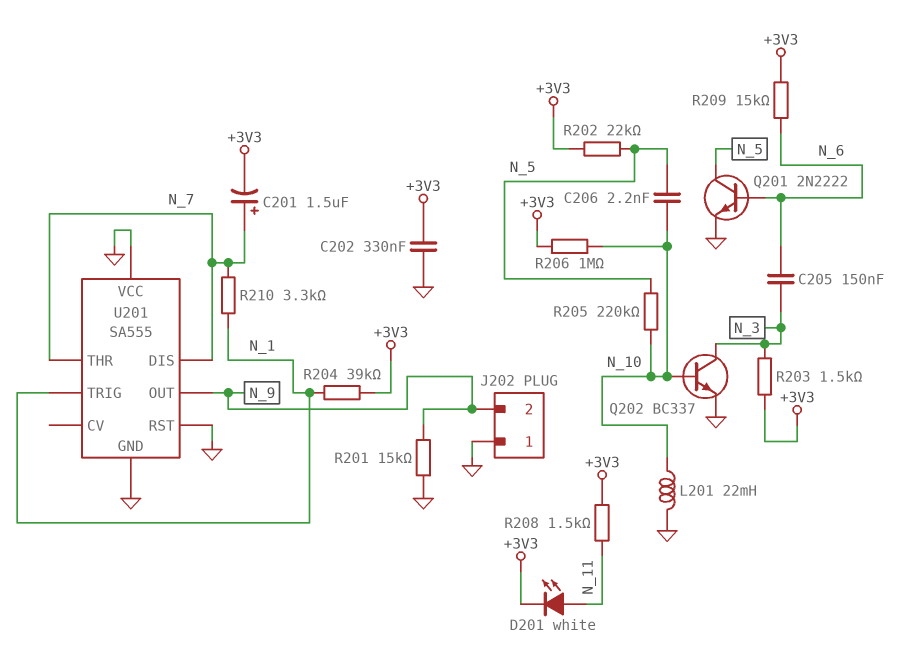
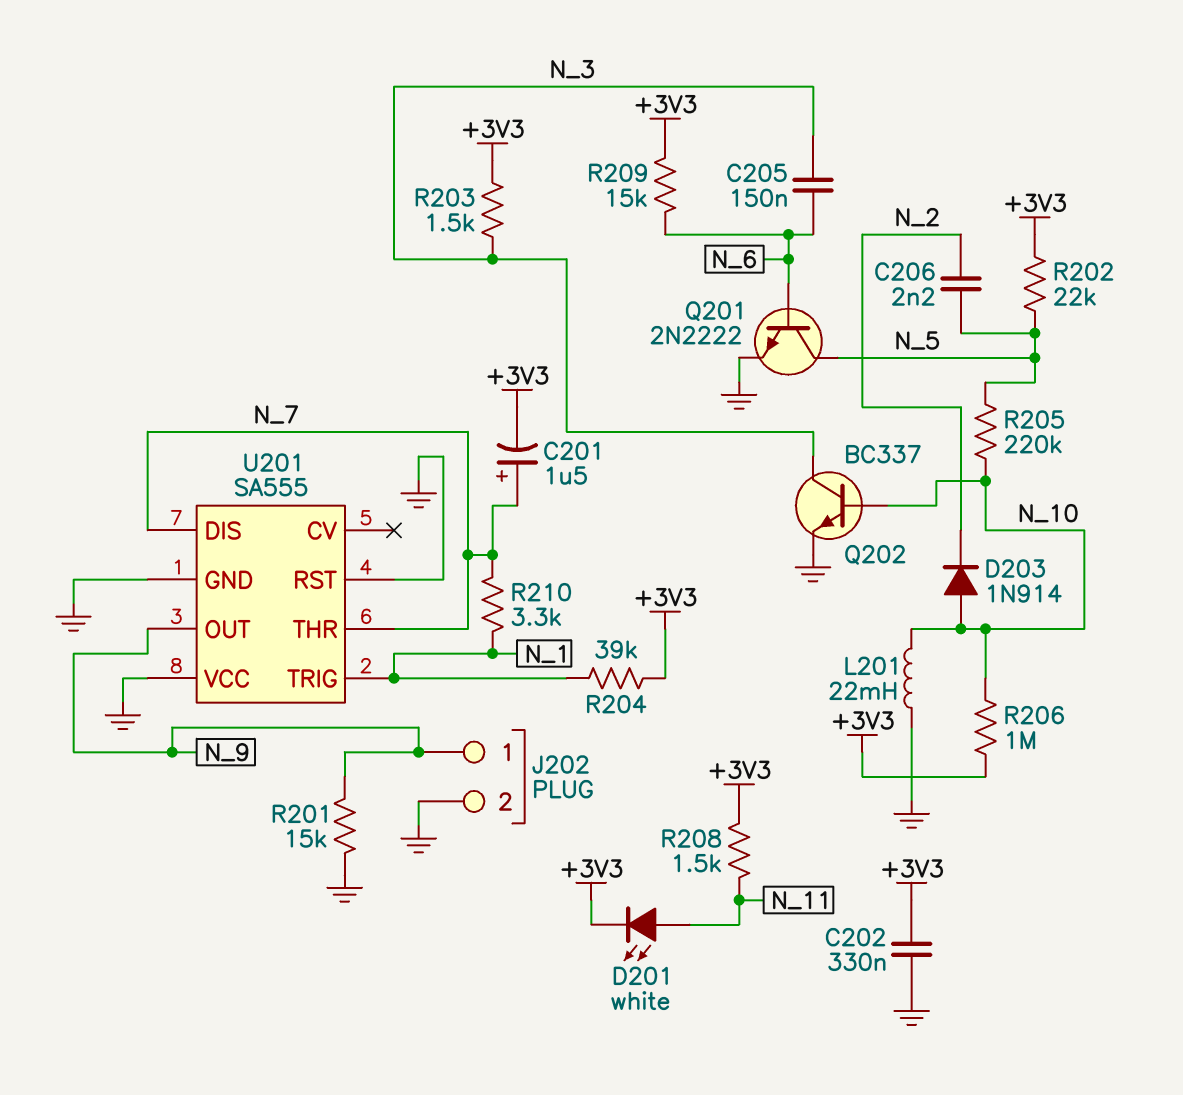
C206: 2.2nF (N_5, N_10) -> 2.2nF (N_2, N_5)
D203: none -> diode 1N914 (A N_10, K N_2)
J202 pin 1: GND -> N_9
J202 pin 2: N_9 -> GND

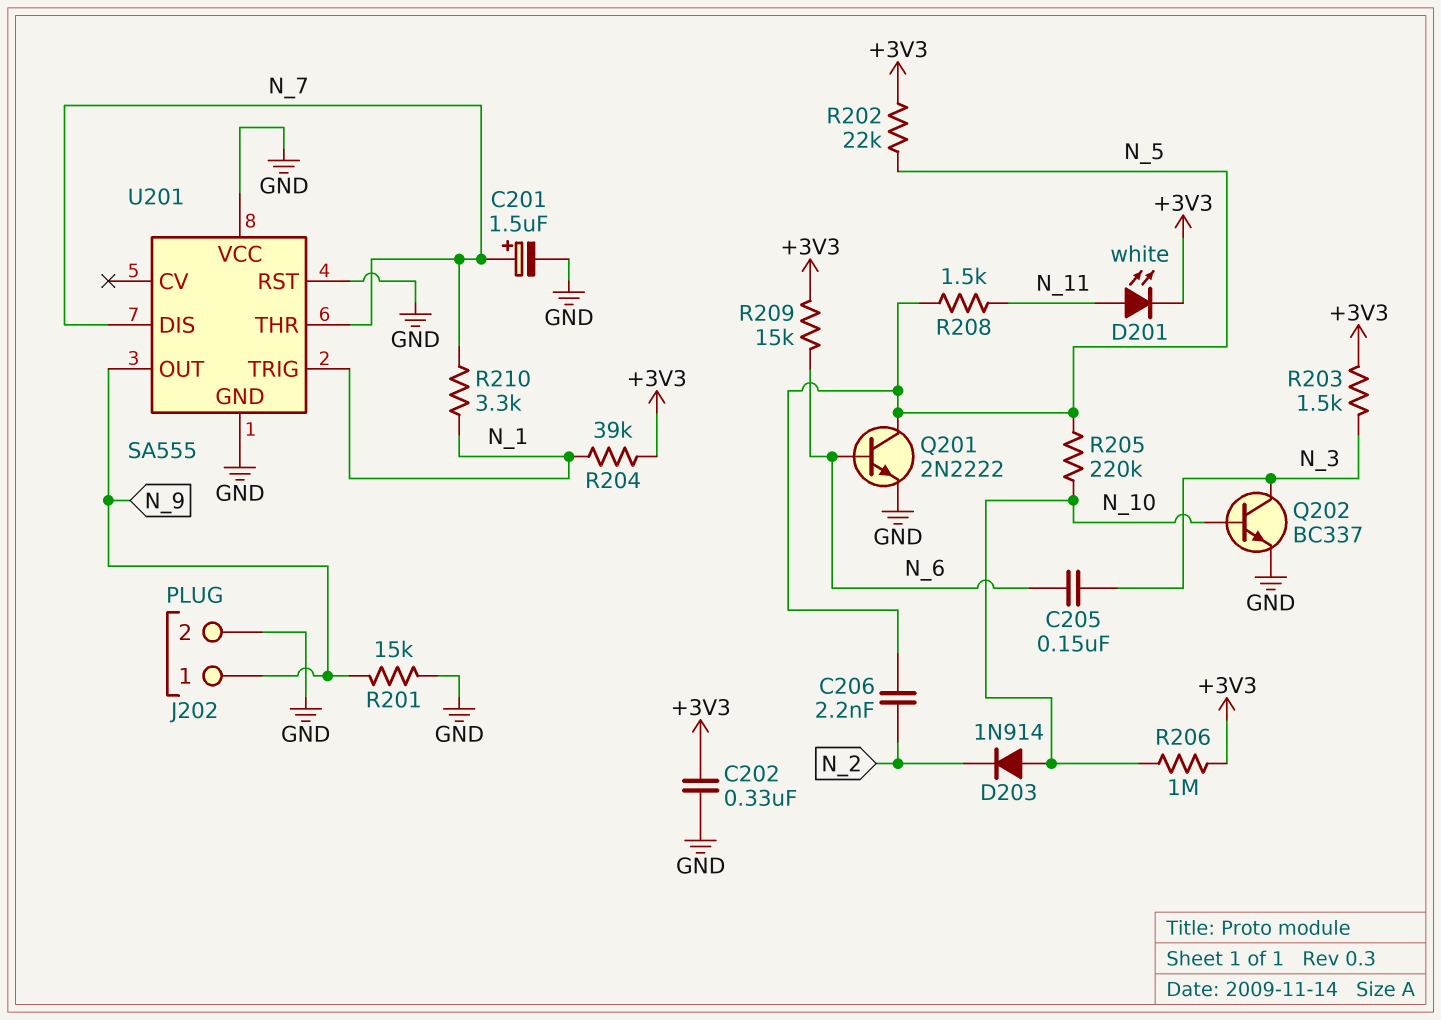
C201: 1.5uF (plus N_7, minus +3V3) -> 1.5uF (plus N_7, minus GND)
L201: 22mH (GND, N_10) -> none
R208: 1.5k (+3V3, N_11) -> 1.5k (N_5, N_11)

